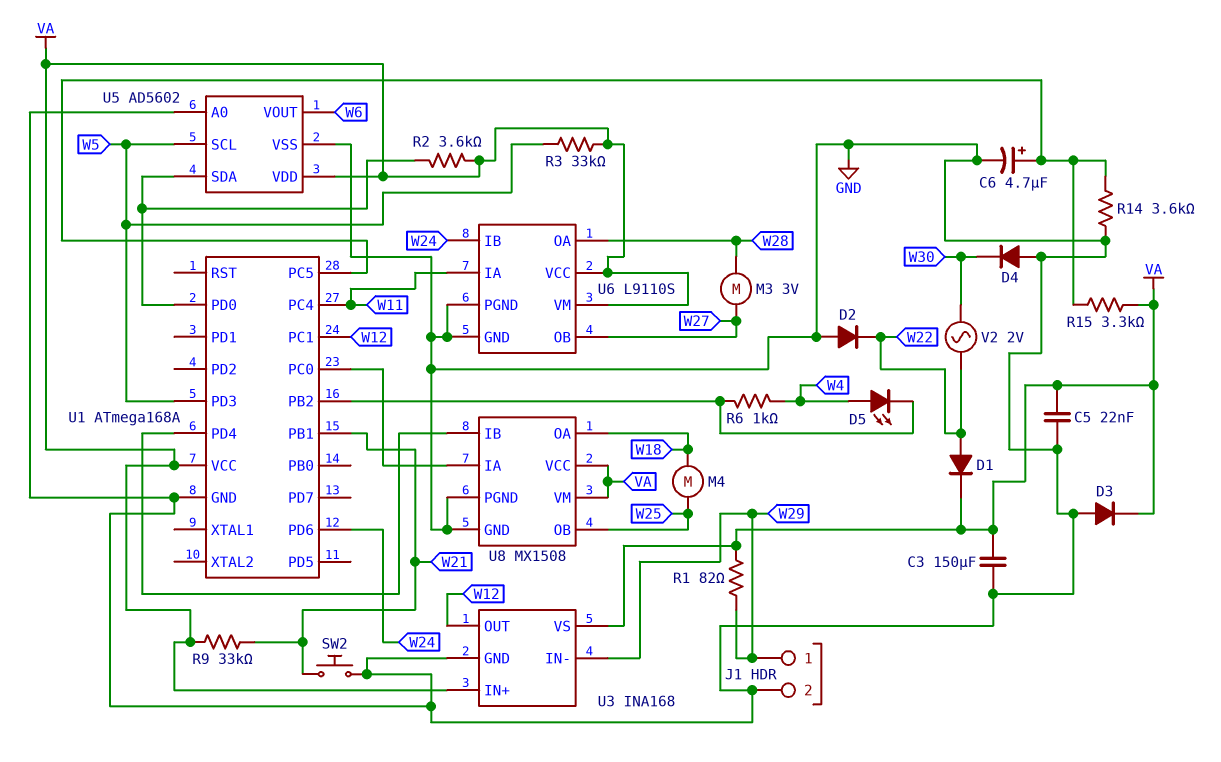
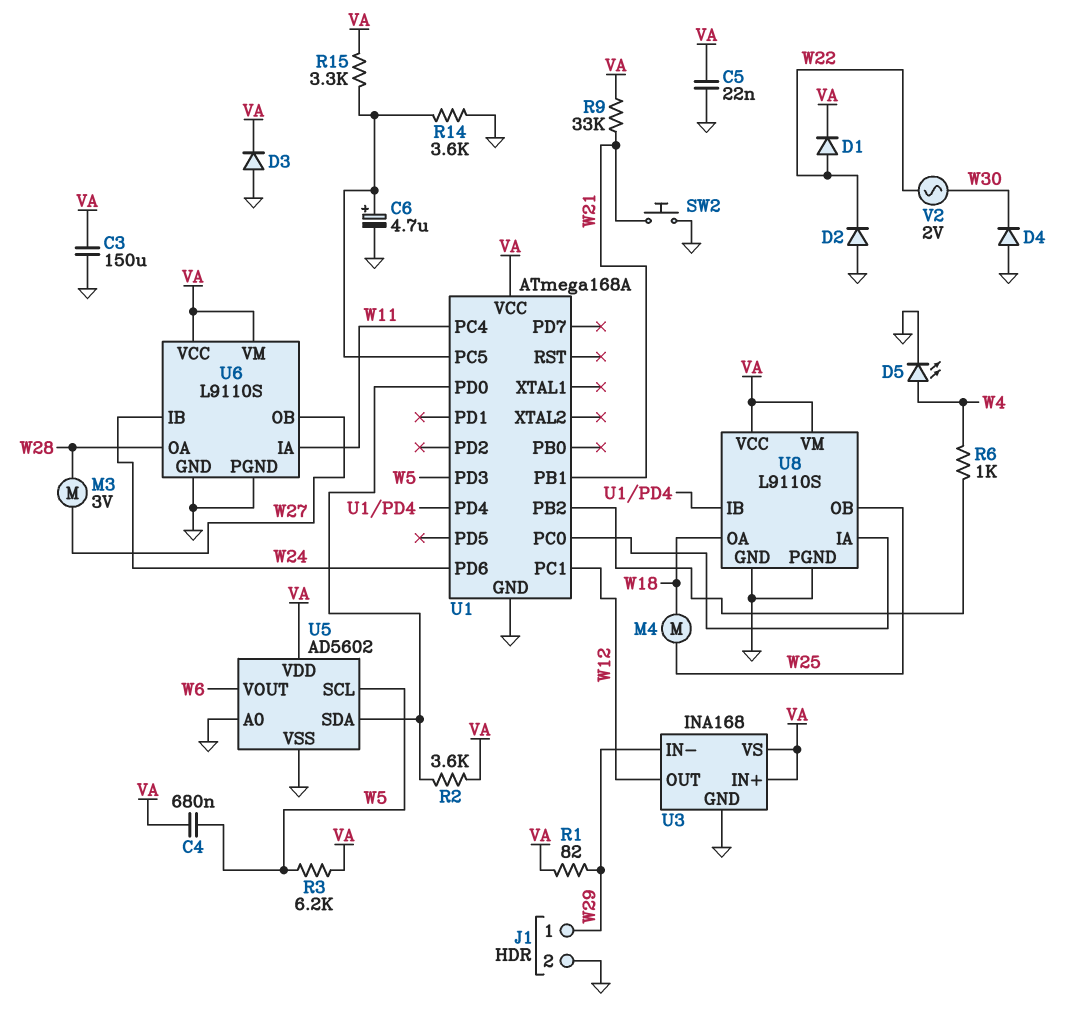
C4: none -> 680nF (VA, W5)
D5: LED (A W4, K U1/PB2) -> LED (A W4, K GND)
R3: 33k (VA, W5) -> 6.2k (VA, W5)
U8: MX1508 -> L9110S

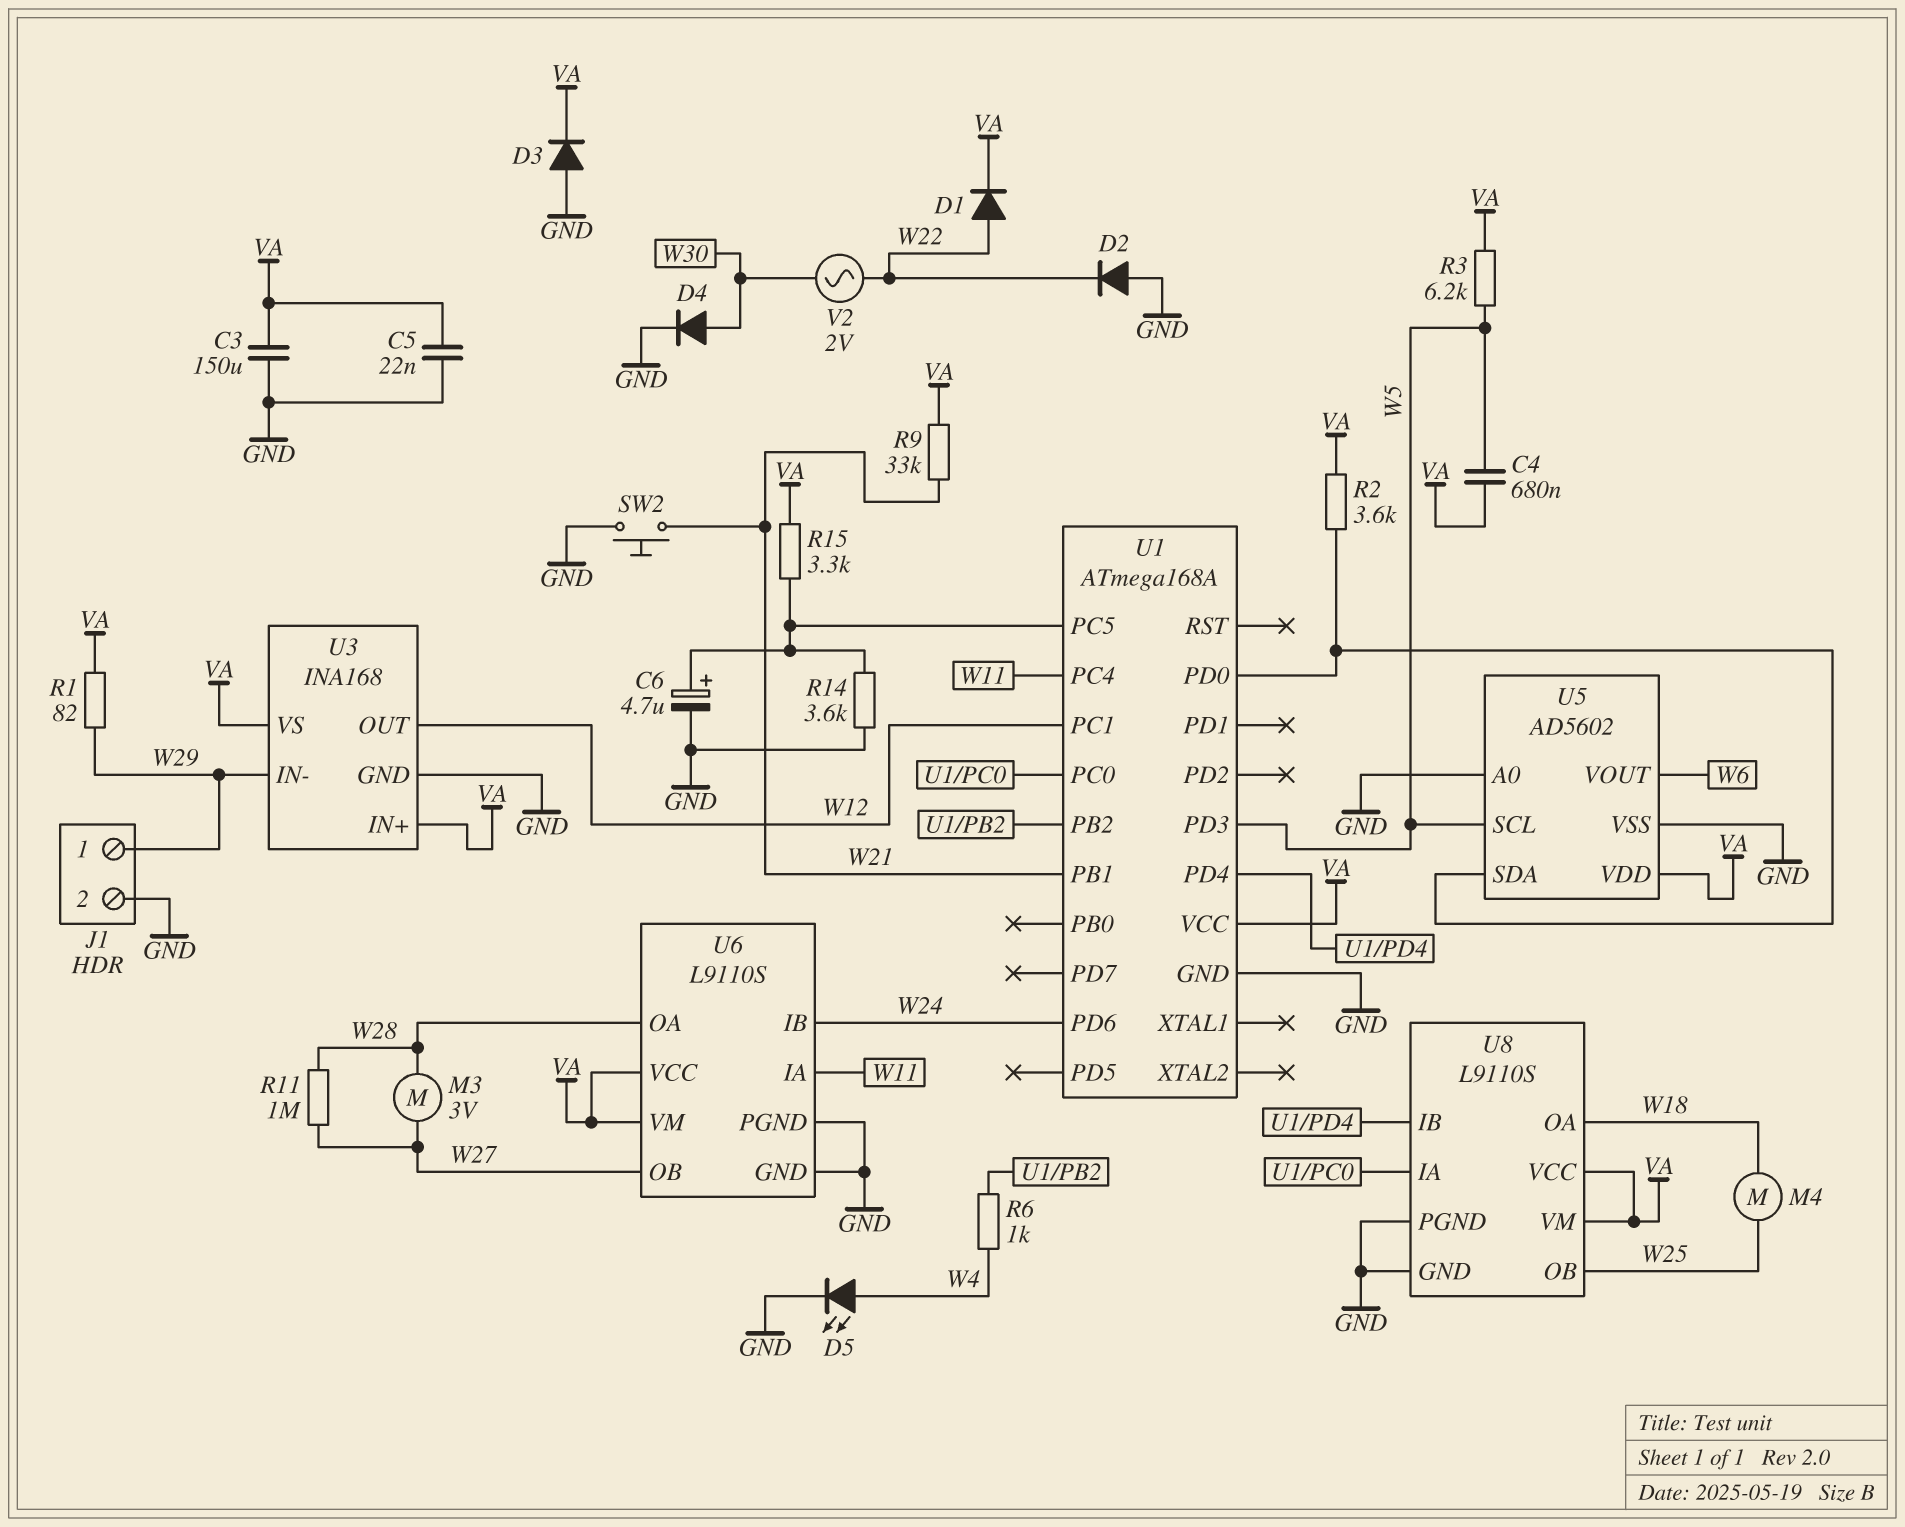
D4: diode (A GND, K W30) -> diode (A W30, K GND)
R11: none -> 1M (W27, W28)

